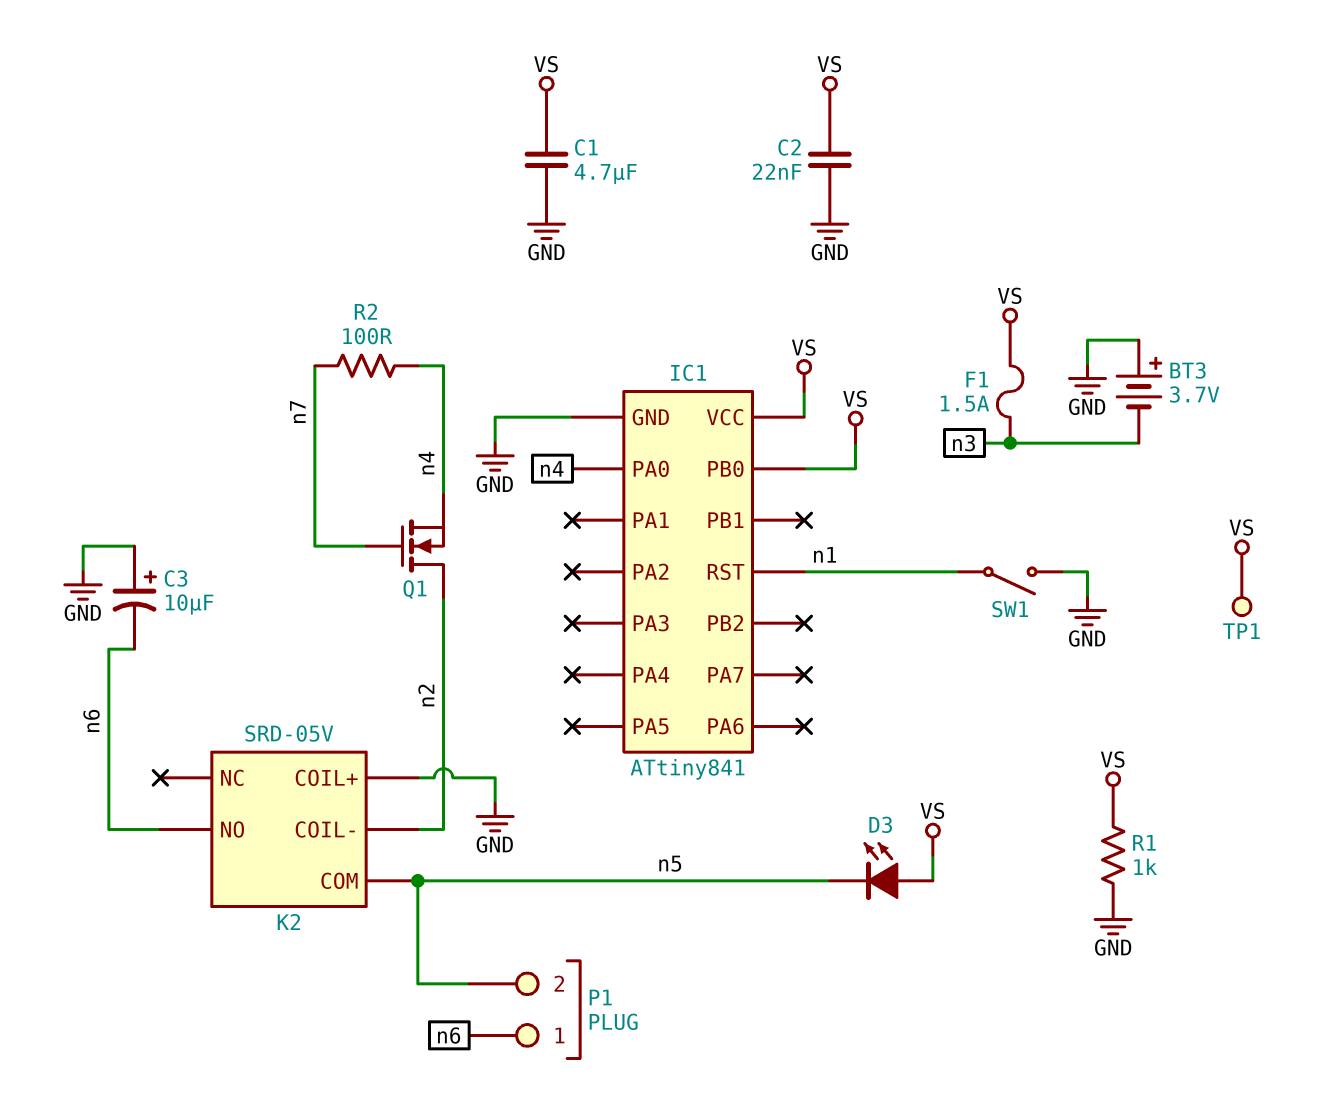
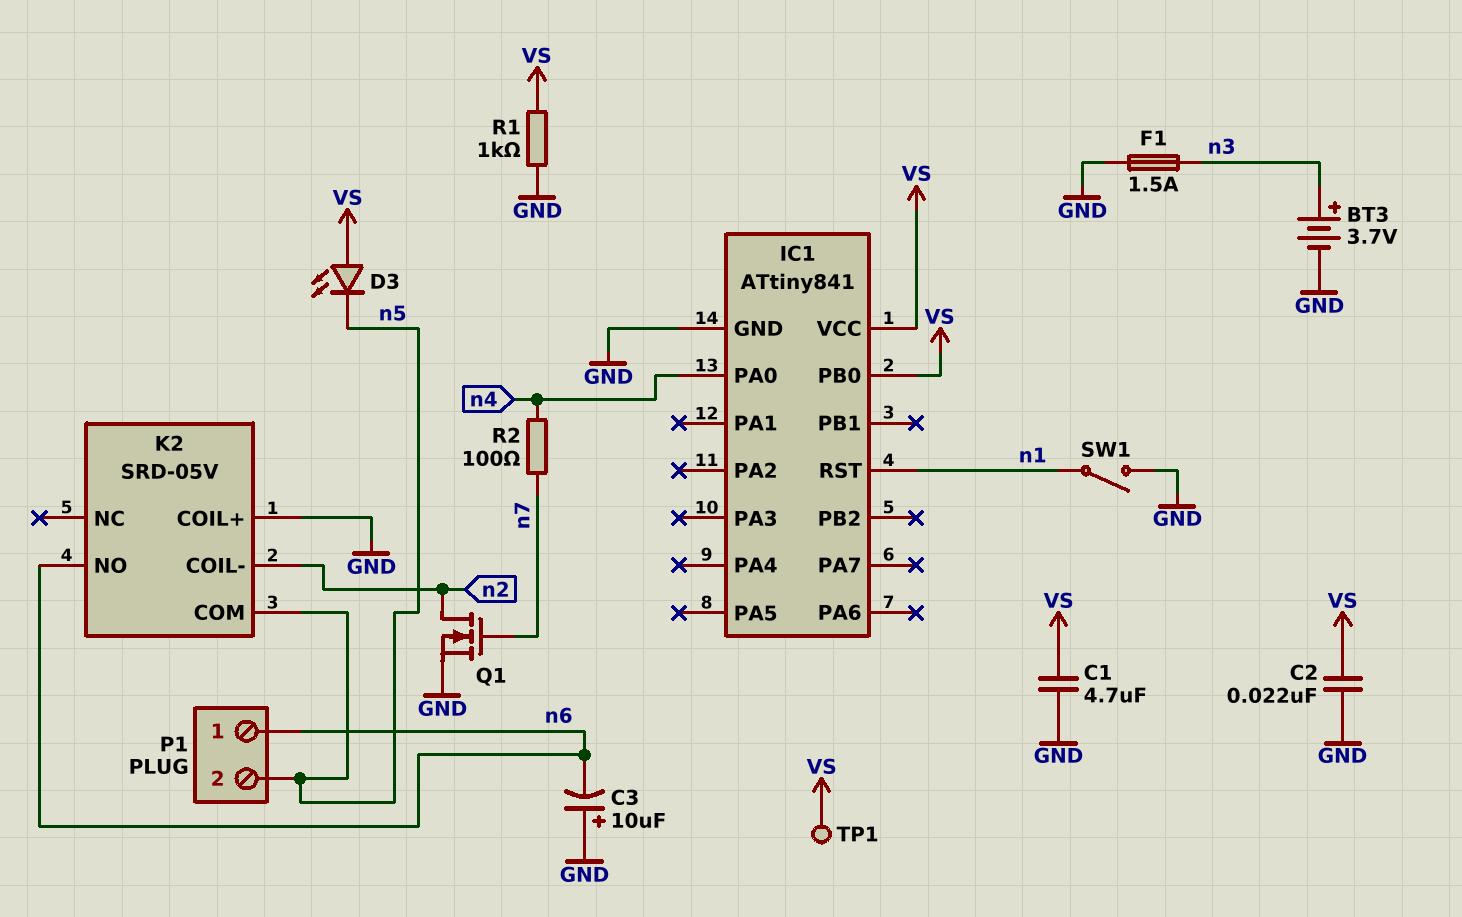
BT3: 3.7V (plus GND, minus n3) -> 3.7V (plus n3, minus GND)
F1: 1.5A (VS, n3) -> 1.5A (GND, n3)
Q1: NMOS (G n7, D n2, S n4) -> NMOS (G n7, D n2, S GND)

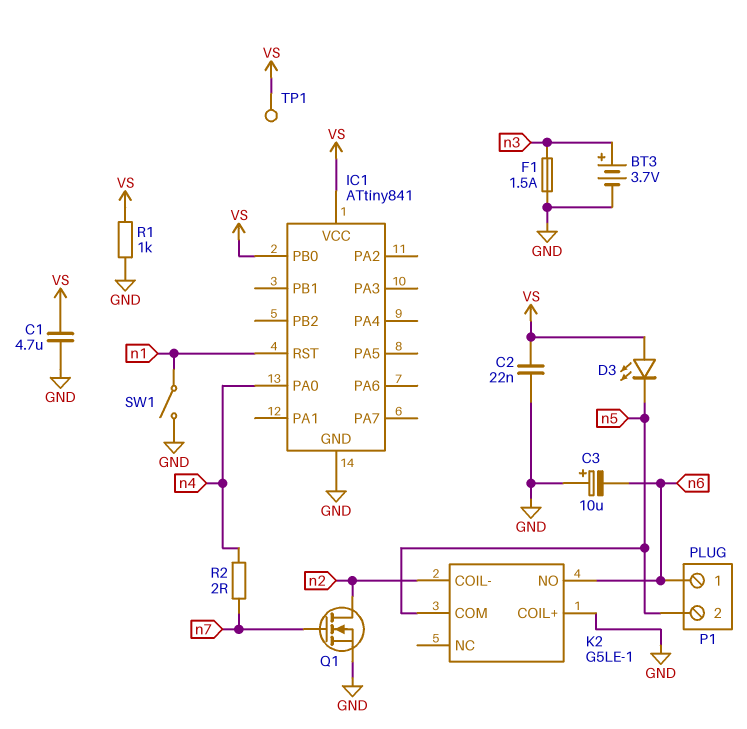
K2: SRD-05V -> G5LE-1
R2: 100 (n4, n7) -> 2 (n4, n7)

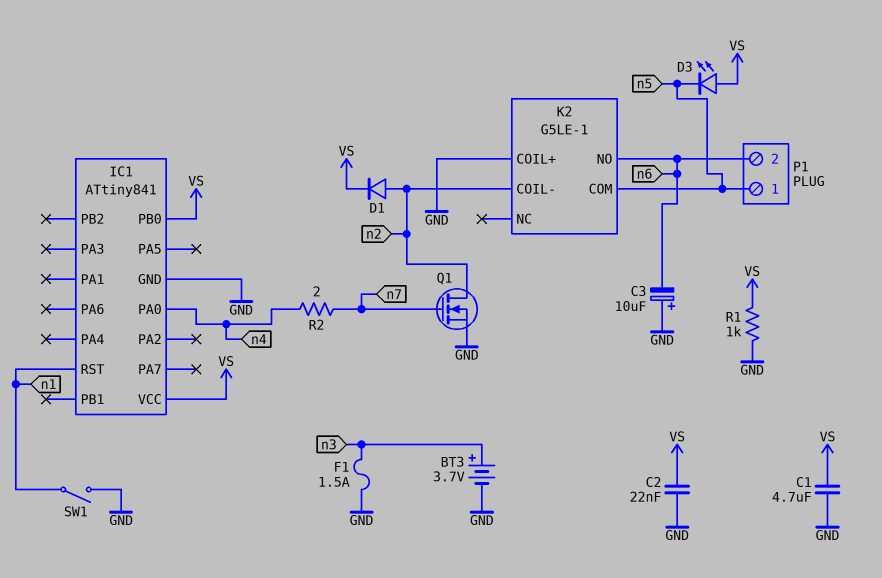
D1: none -> diode (A n2, K VS)
P1 pin 1: n6 -> n5
P1 pin 2: n5 -> n6
TP1: test point (VS) -> none

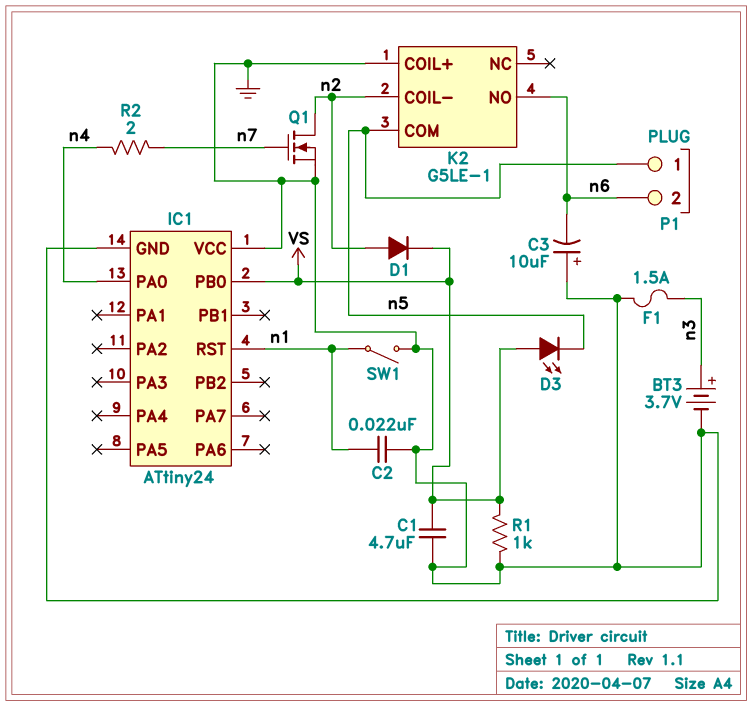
C2: 22nF (GND, VS) -> 22nF (GND, n1)
IC1: ATtiny841 -> ATtiny24
IC1 pin VCC: VS -> GND

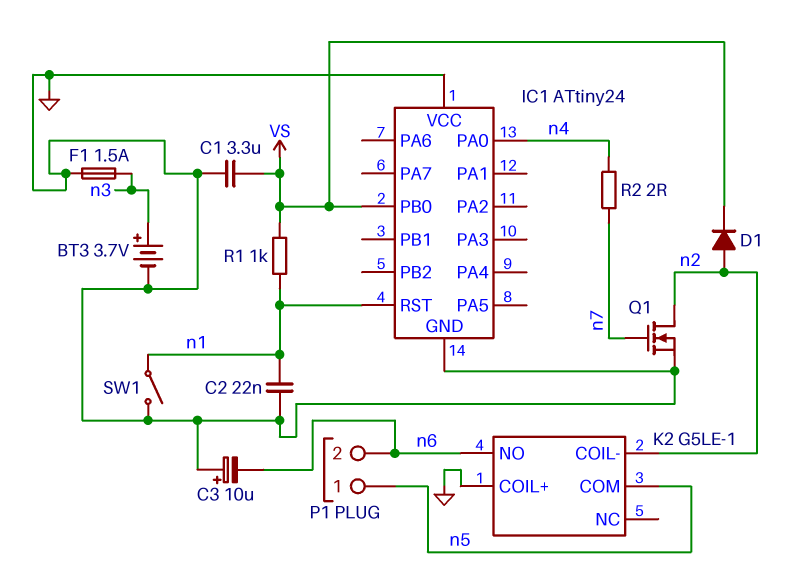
C1: 4.7uF (GND, VS) -> 3.3uF (GND, VS)
D3: LED (A VS, K n5) -> none
R1: 1k (GND, VS) -> 1k (VS, n1)

